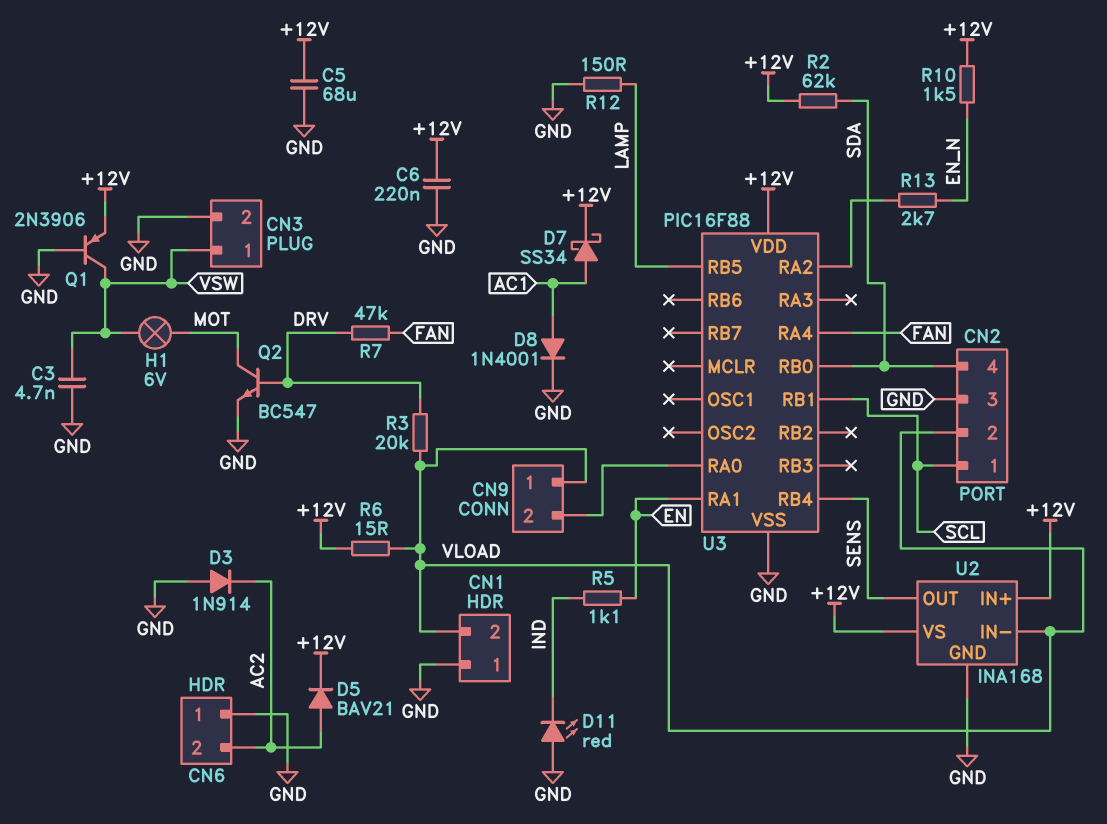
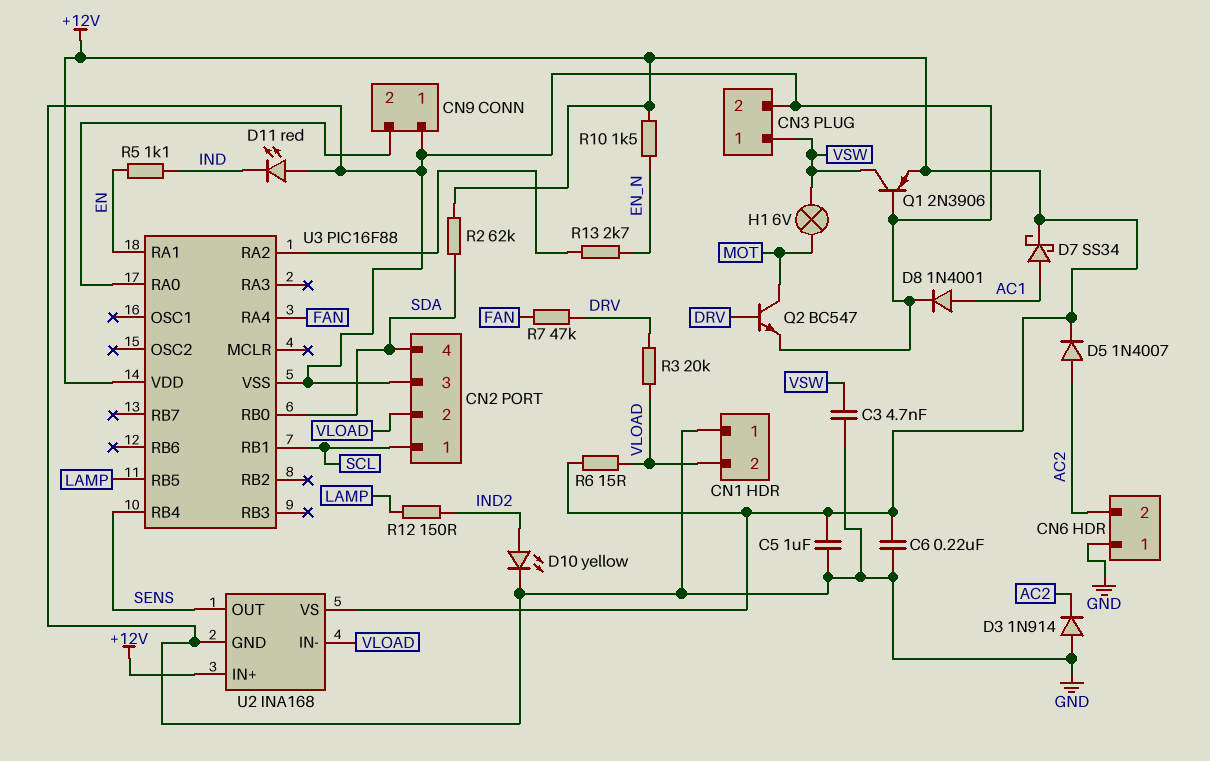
C5: 68uF (+12V, GND) -> 1uF (+12V, GND)
CN9 pin 1: VLOAD -> GND
D5: diode BAV21 (A AC2, K +12V) -> diode 1N4007 (A AC2, K +12V)
D10: none -> LED yellow (A IND2, K GND)
R12: 150 (GND, LAMP) -> 150 (IND2, LAMP)

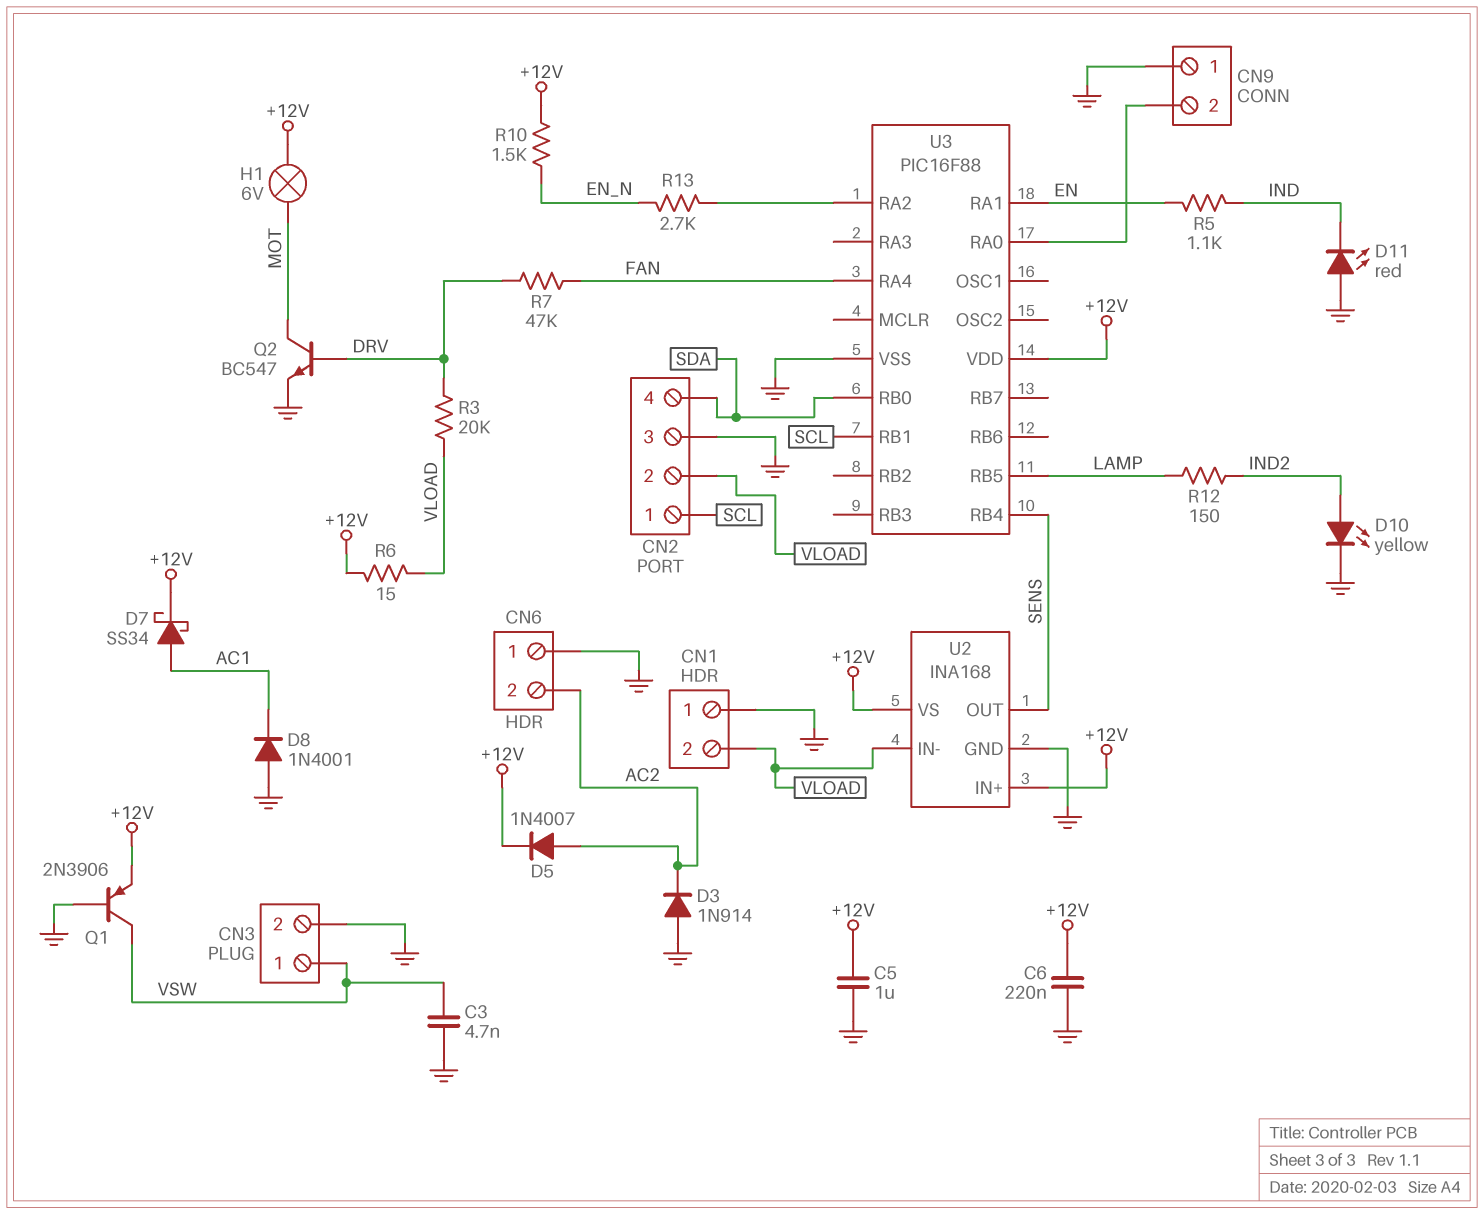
D8: diode 1N4001 (A AC1, K GND) -> diode 1N4001 (A GND, K AC1)
H1: lamp 6V (MOT, VSW) -> lamp 6V (+12V, MOT)
R2: 62k (+12V, SDA) -> none

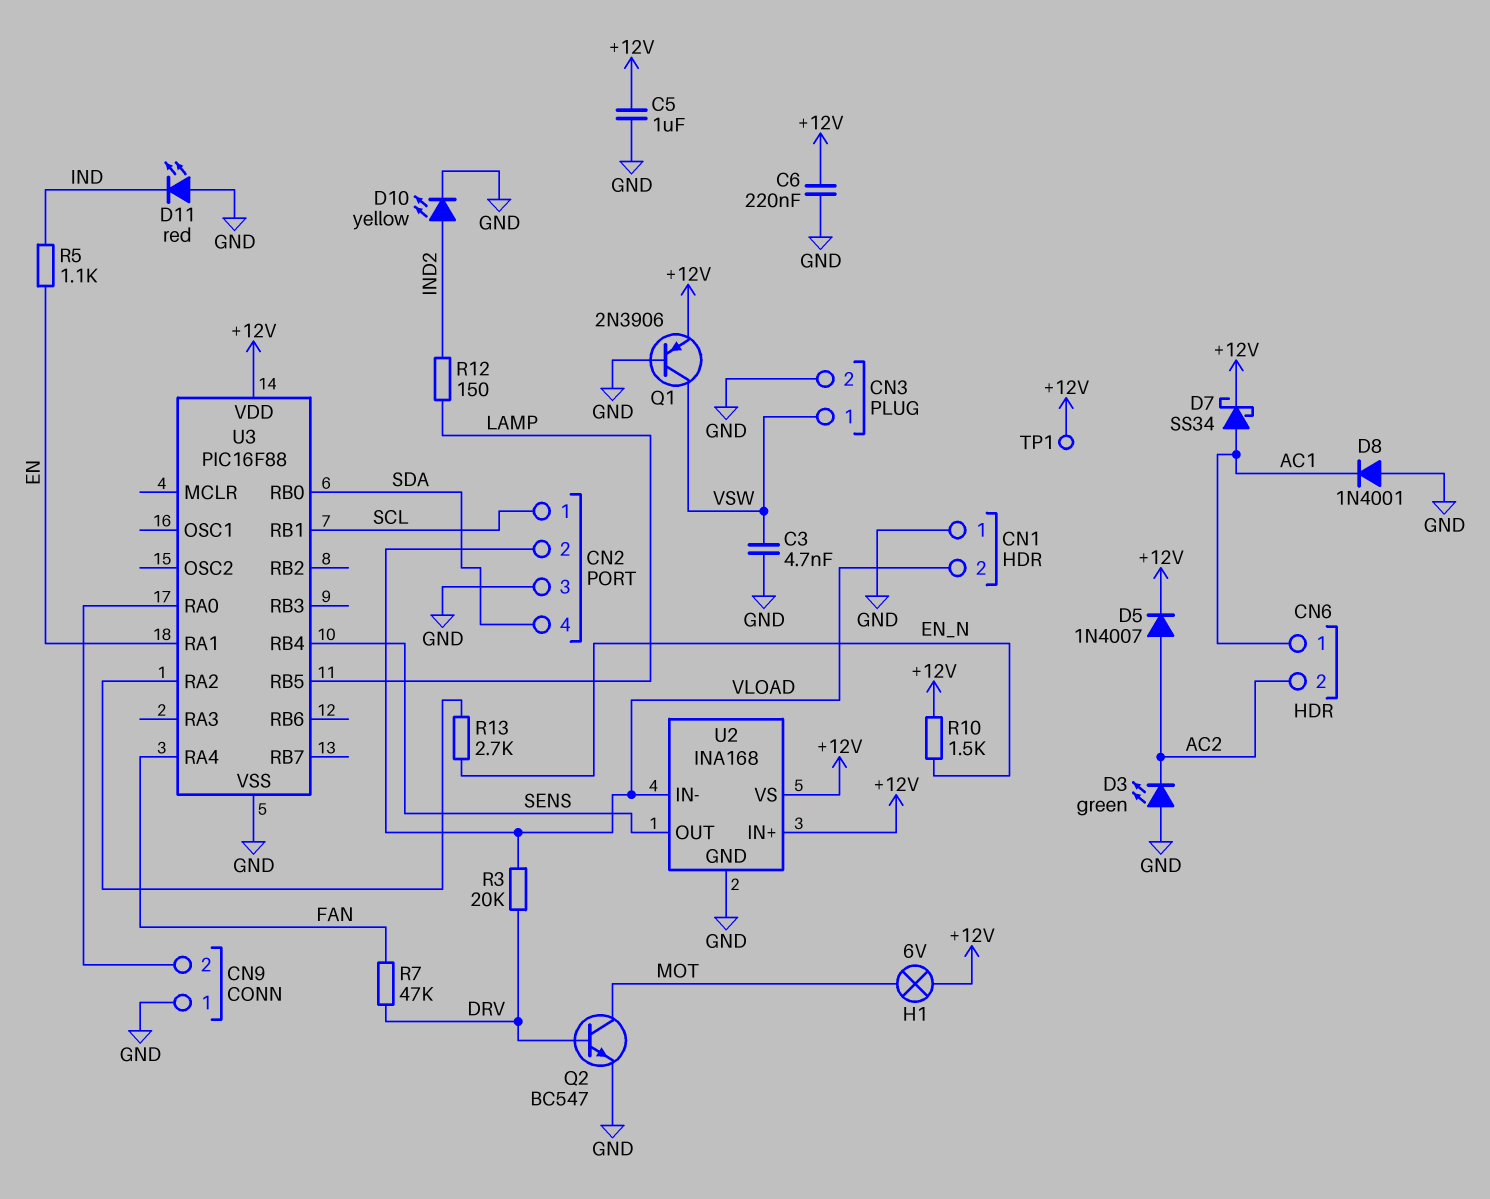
CN6 pin 1: GND -> AC1
D3: diode 1N914 (A GND, K AC2) -> LED green (A GND, K AC2)
R6: 15 (+12V, VLOAD) -> none
TP1: none -> test point (+12V)

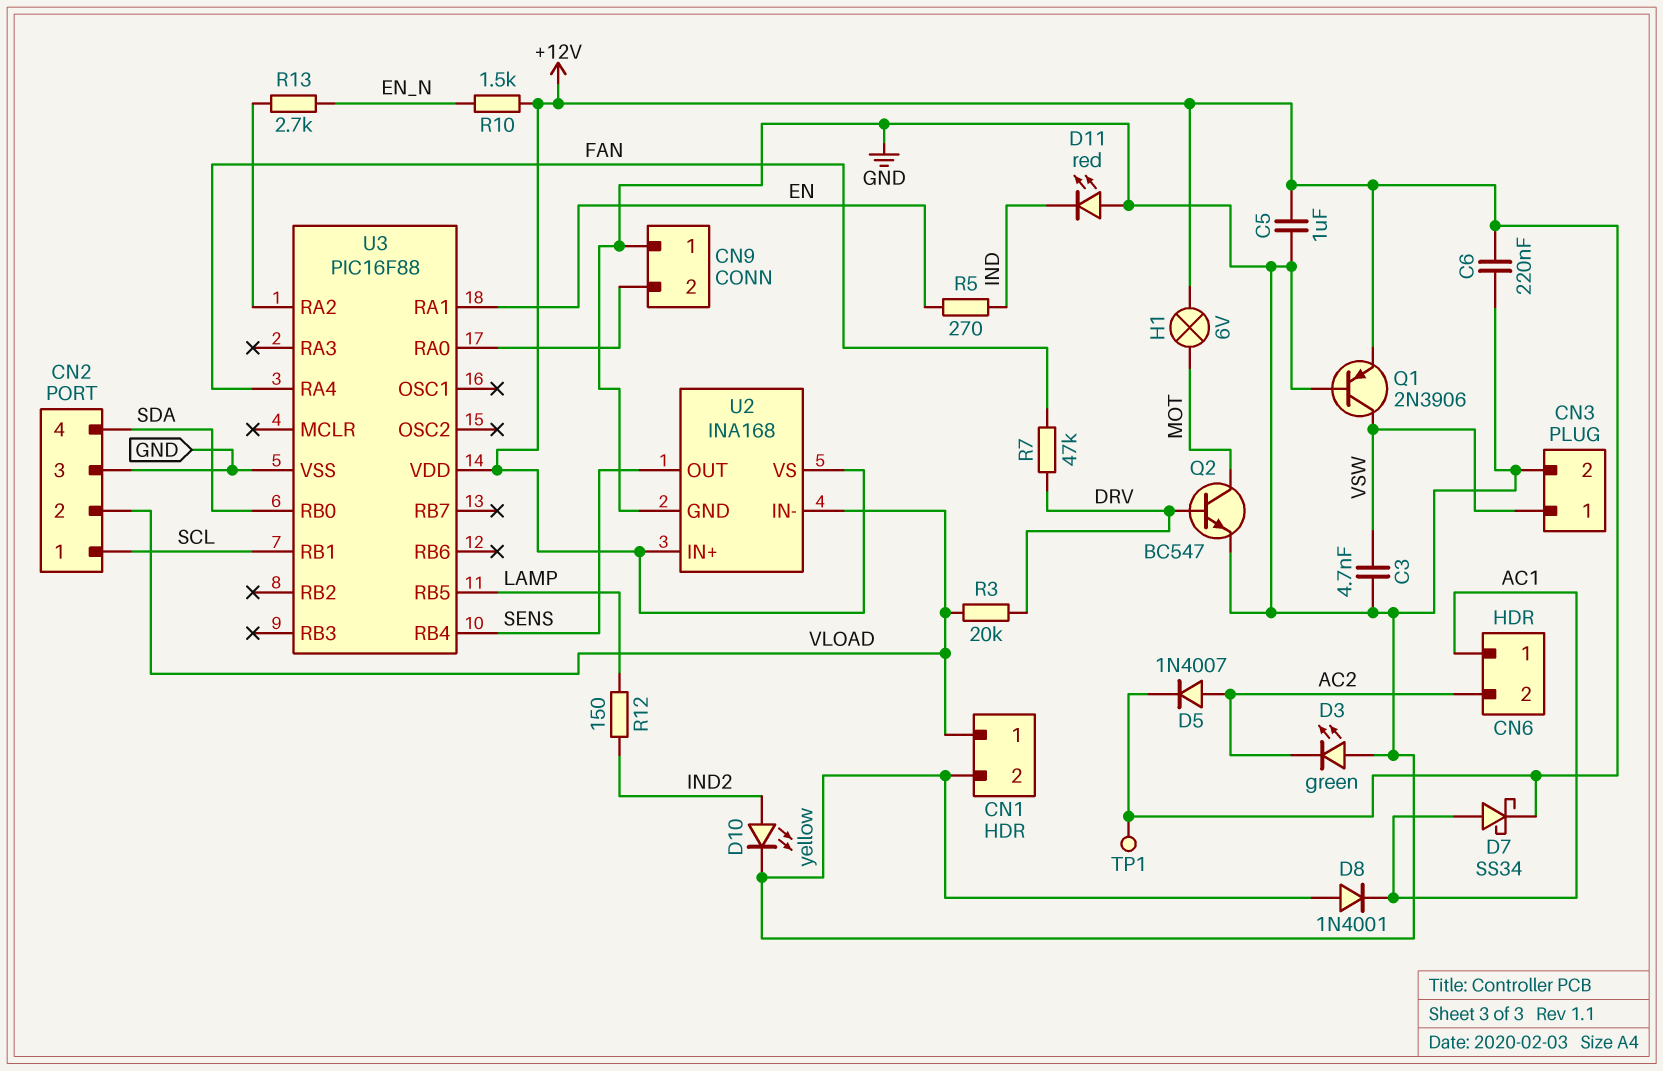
CN1 pin 1: GND -> VLOAD
CN1 pin 2: VLOAD -> GND
R5: 1.1k (EN, IND) -> 270 (EN, IND)

